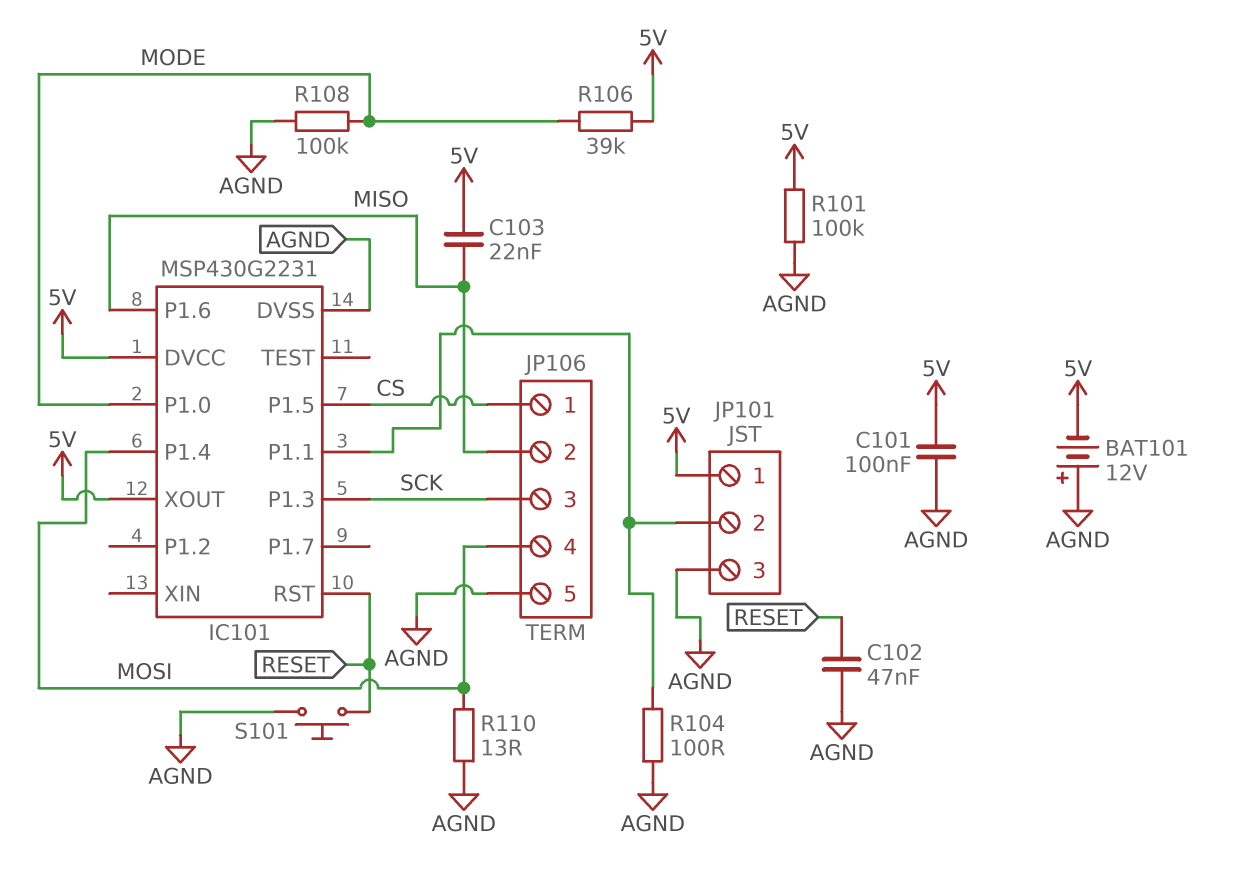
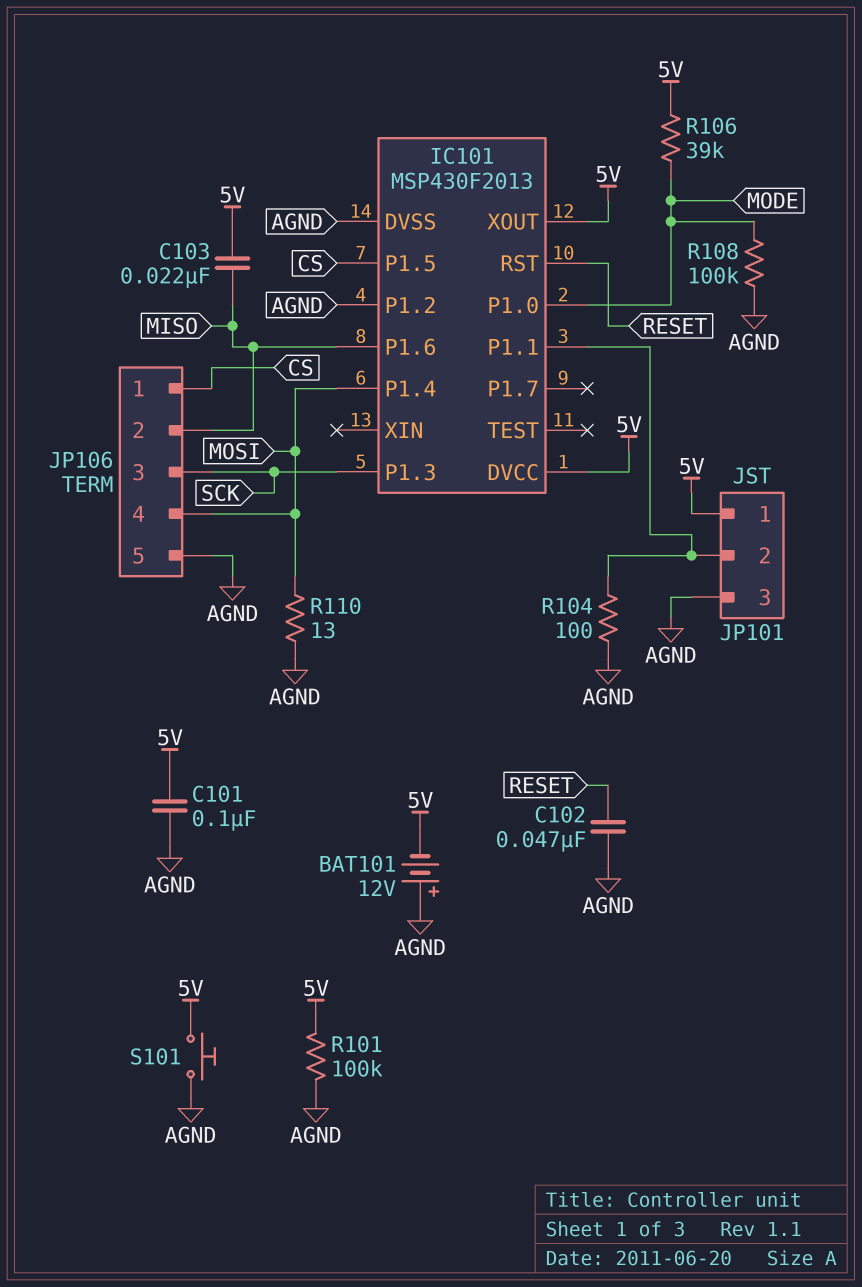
IC101: MSP430G2231 -> MSP430F2013
IC101 pin P1.2: none -> AGND
S101: button (AGND, RESET) -> button (5V, AGND)

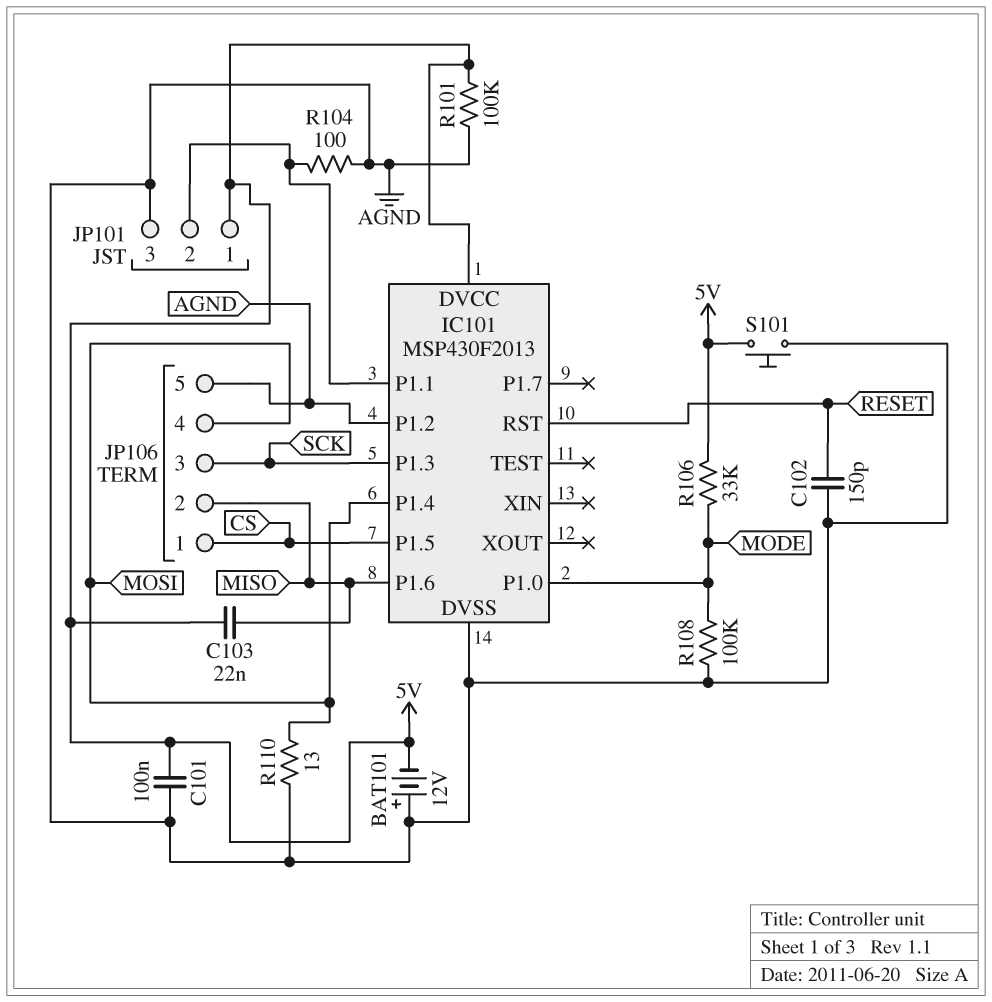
C102: 47nF (AGND, RESET) -> 150pF (AGND, RESET)
IC101 pin XOUT: 5V -> none
R106: 39k (5V, MODE) -> 33k (5V, MODE)

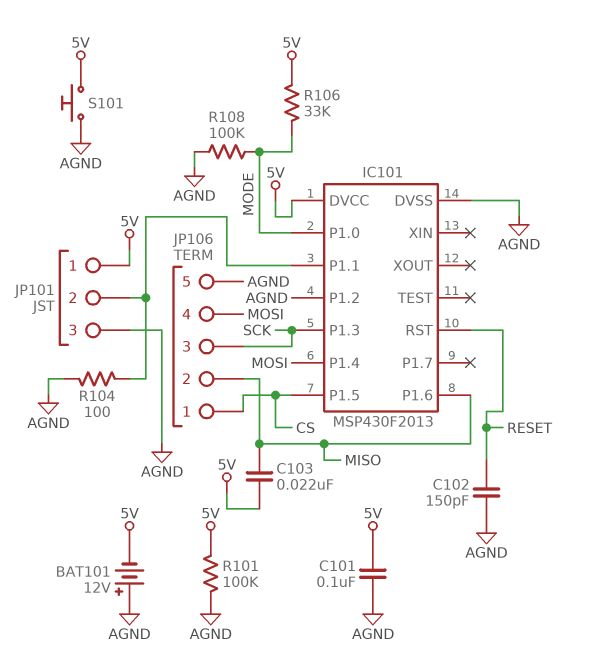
R110: 13 (AGND, MOSI) -> none

